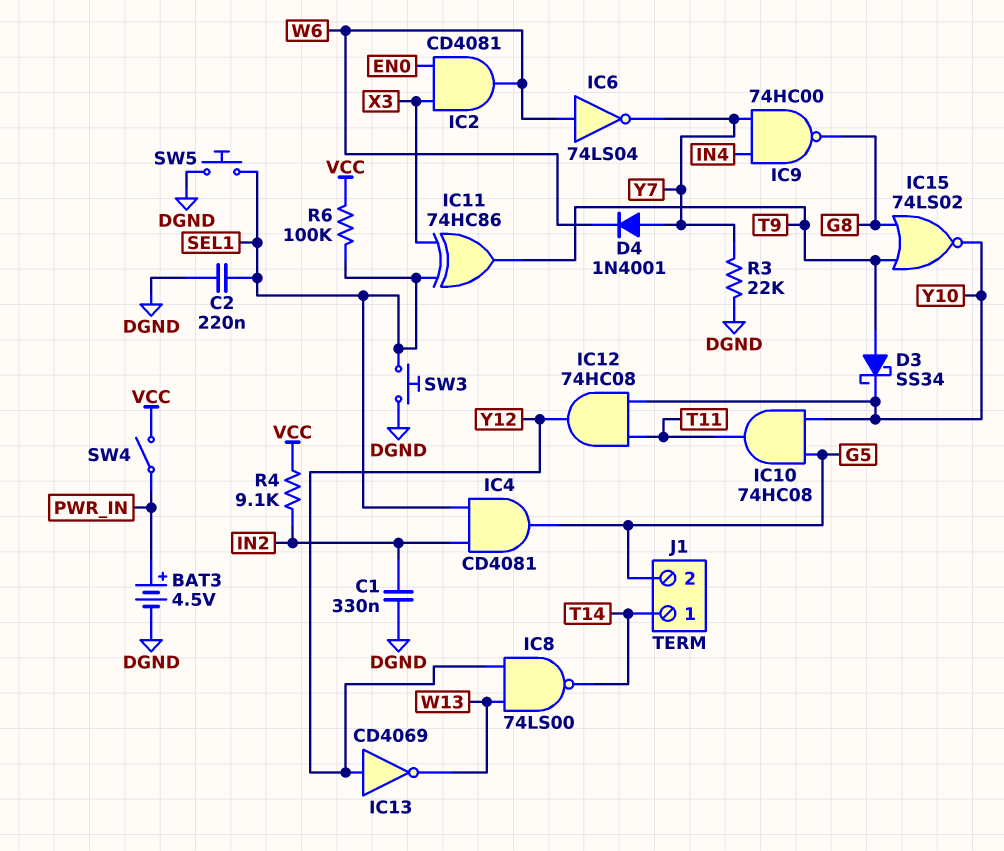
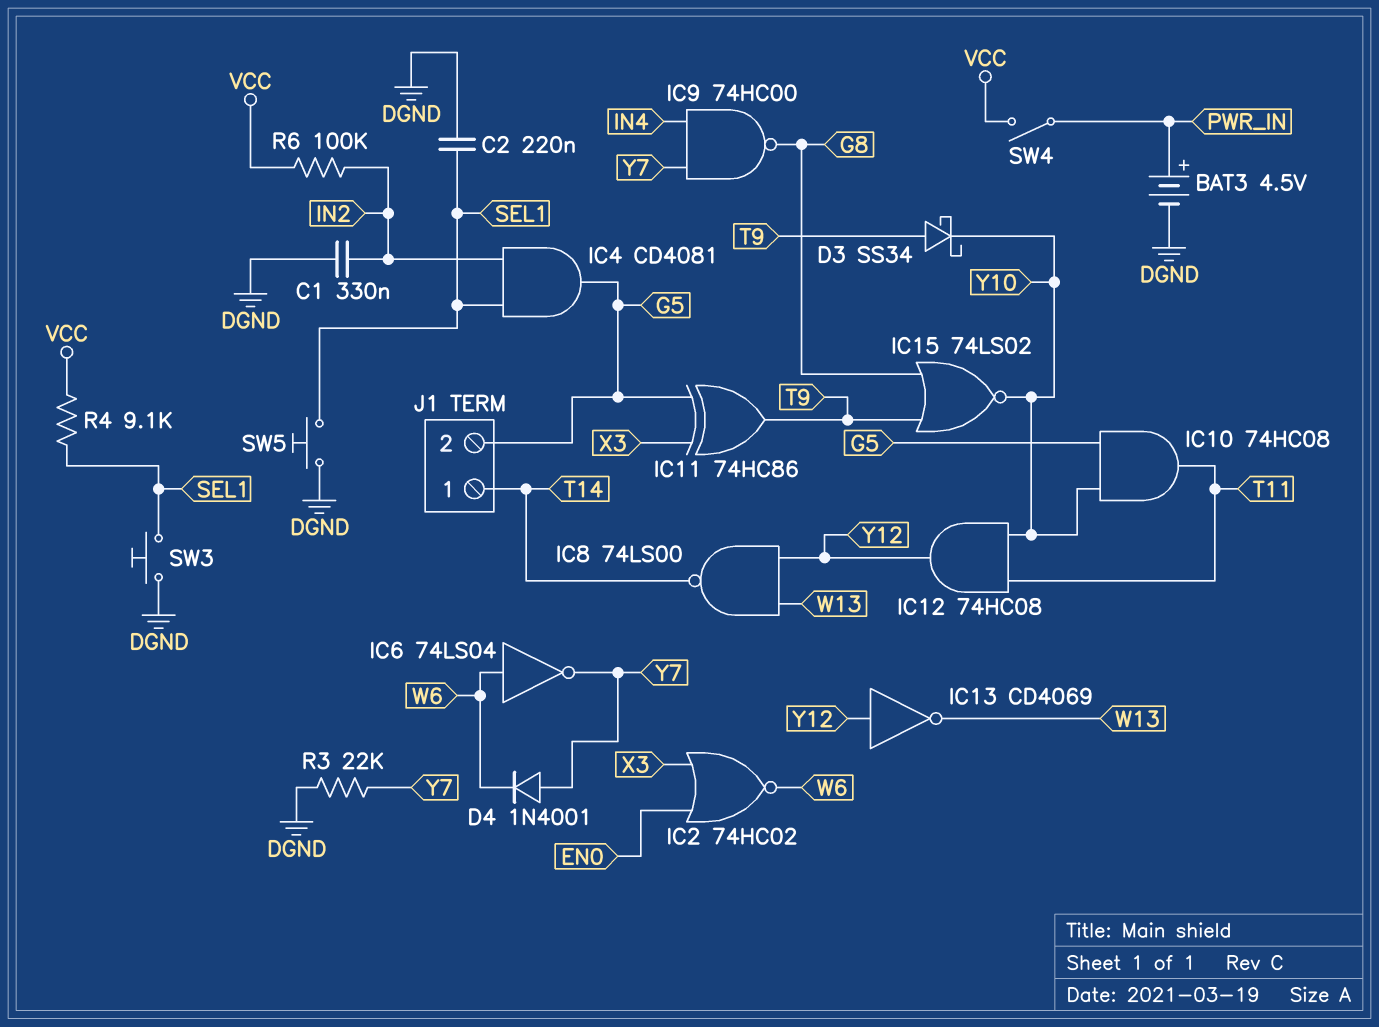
IC2: AND CD4081 (in EN0, in X3, out W6) -> NOR 74HC02 (in EN0, in X3, out W6)
IC11: XOR 74HC86 (in SEL1, in X3, out T9) -> XOR 74HC86 (in G5, in X3, out T9)
R4: 9.1k (IN2, VCC) -> 9.1k (SEL1, VCC)
R6: 100k (SEL1, VCC) -> 100k (IN2, VCC)

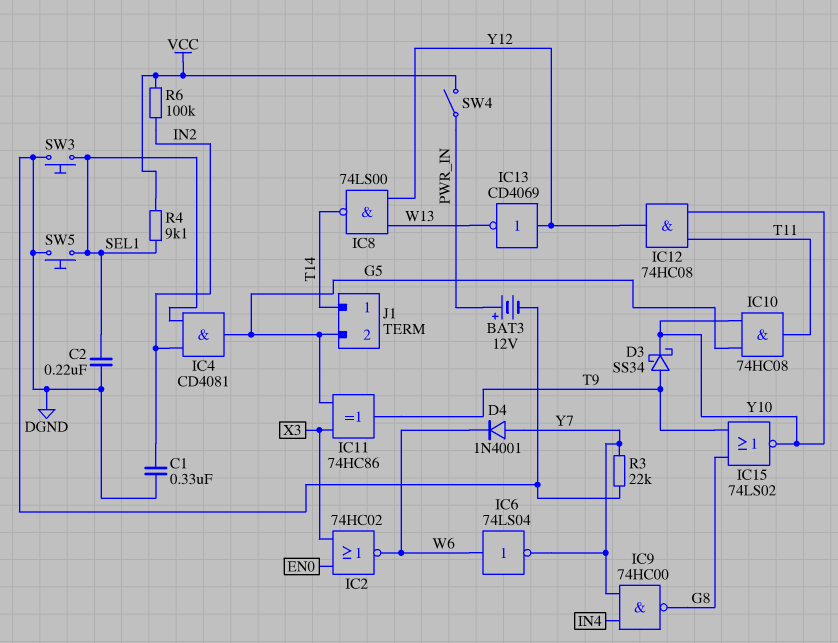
BAT3: 4.5V (plus PWR_IN, minus DGND) -> 12V (plus PWR_IN, minus DGND)

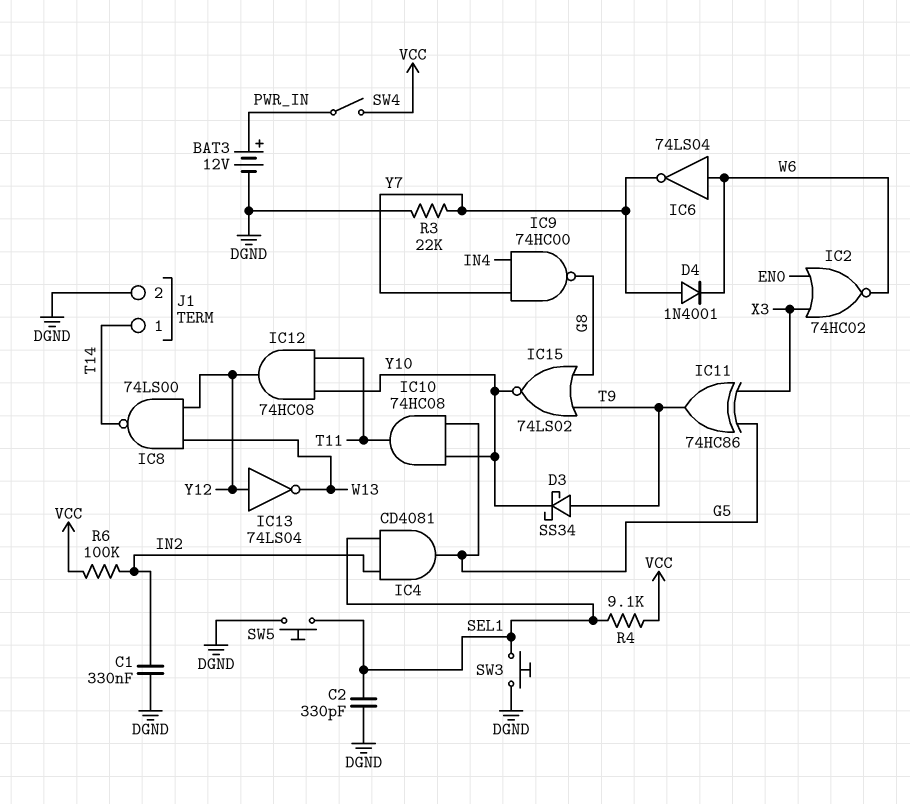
C2: 220nF (DGND, SEL1) -> 330pF (DGND, SEL1)
IC13: NOT CD4069 (in Y12, out W13) -> NOT 74LS04 (in Y12, out W13)
J1 pin 2: G5 -> DGND

